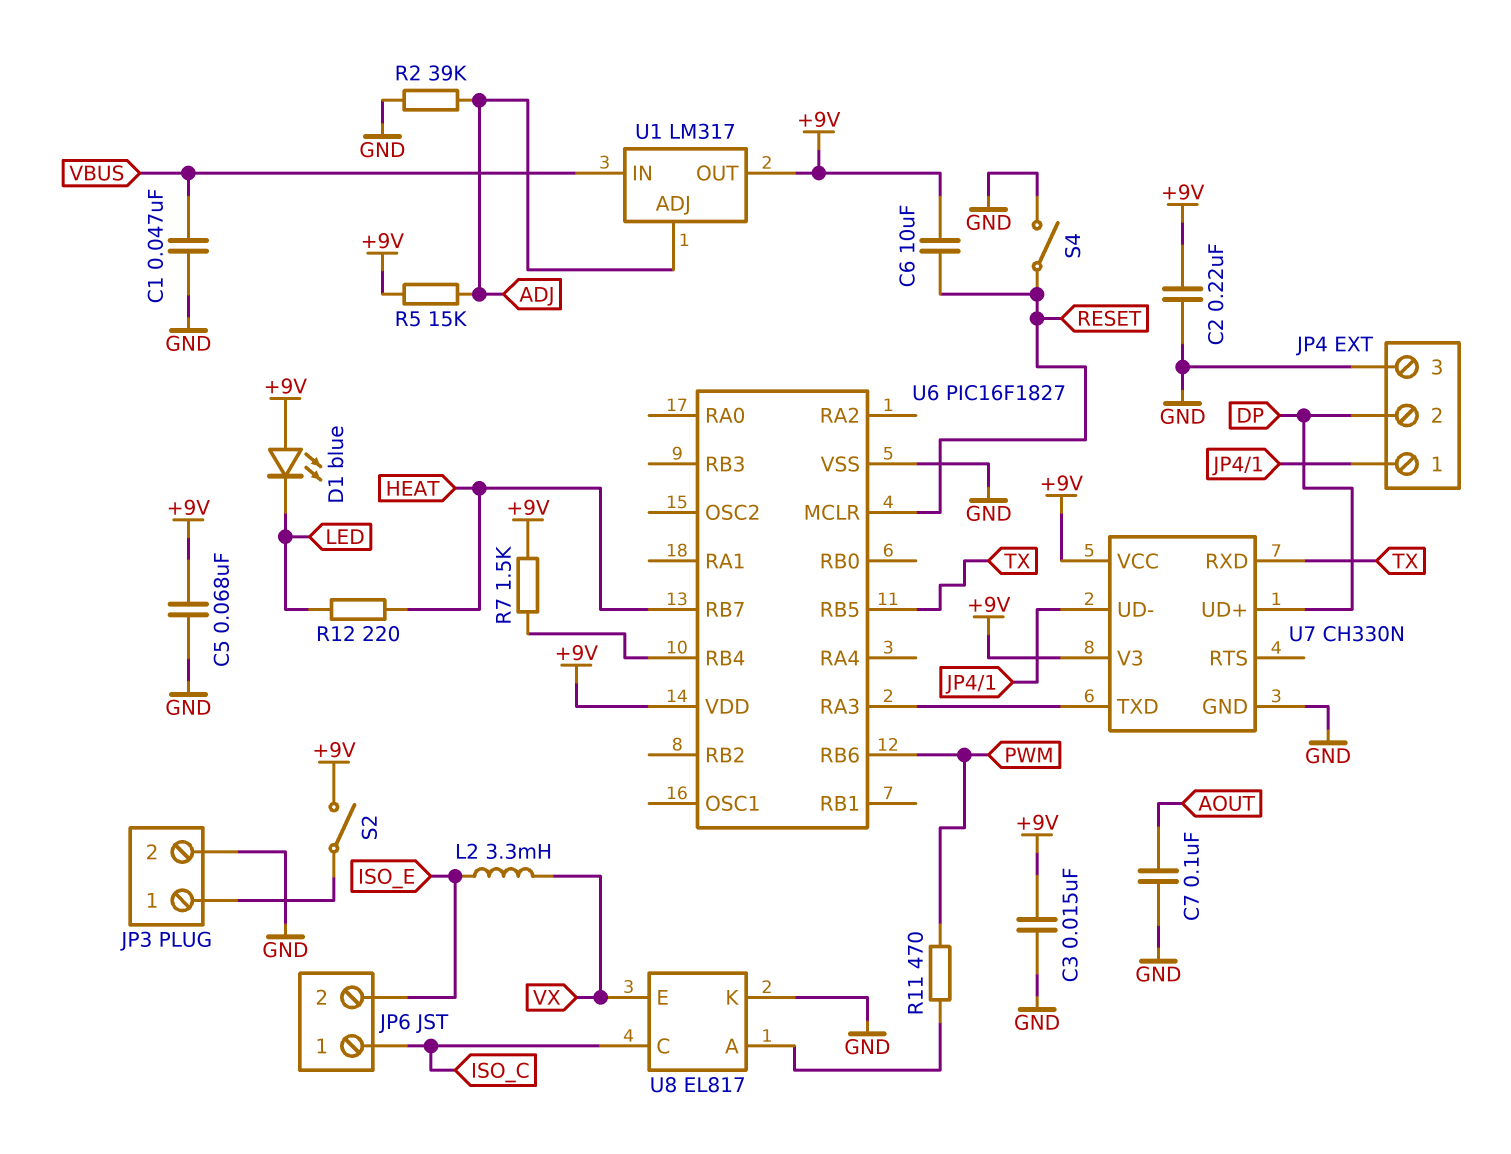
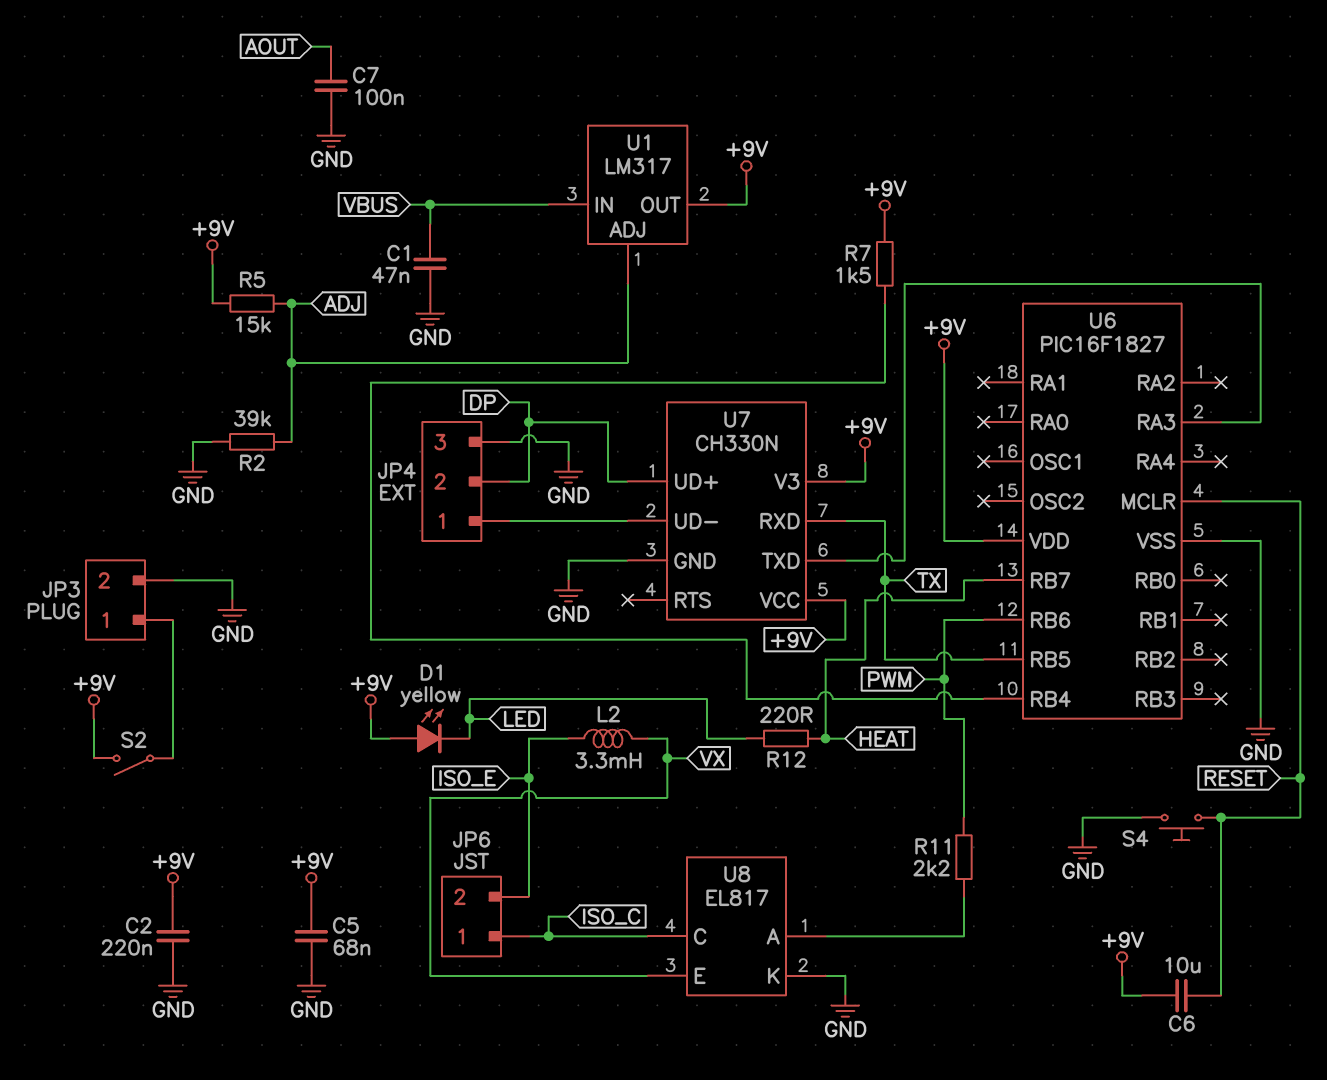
C3: 15nF (+9V, GND) -> none
D1: LED blue (A +9V, K LED) -> LED yellow (A +9V, K LED)
R11: 470 (PWM, U8/A) -> 2.2k (PWM, U8/A)
S4: switch (GND, RESET) -> button (GND, RESET)

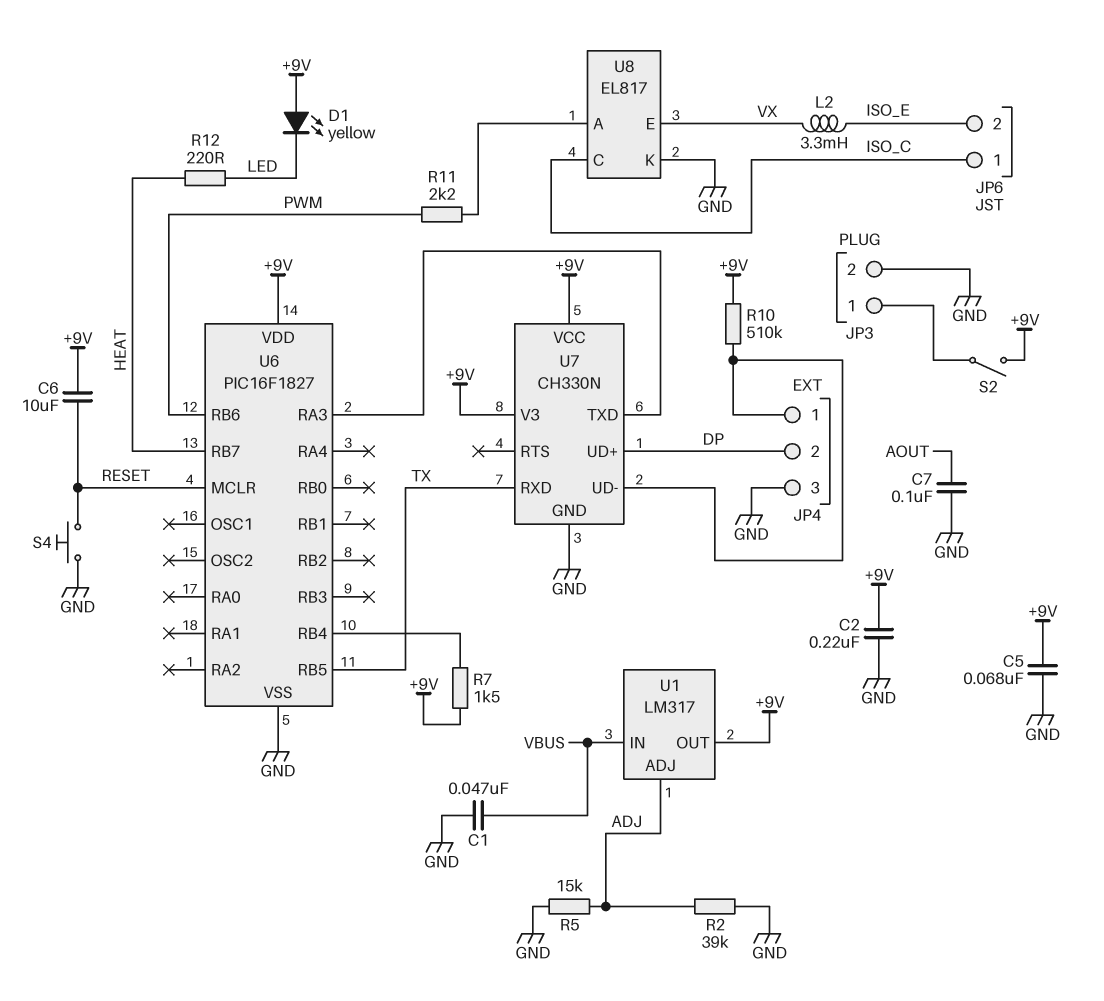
R5: 15k (+9V, ADJ) -> 15k (ADJ, GND)
R10: none -> 510k (+9V, JP4/1)

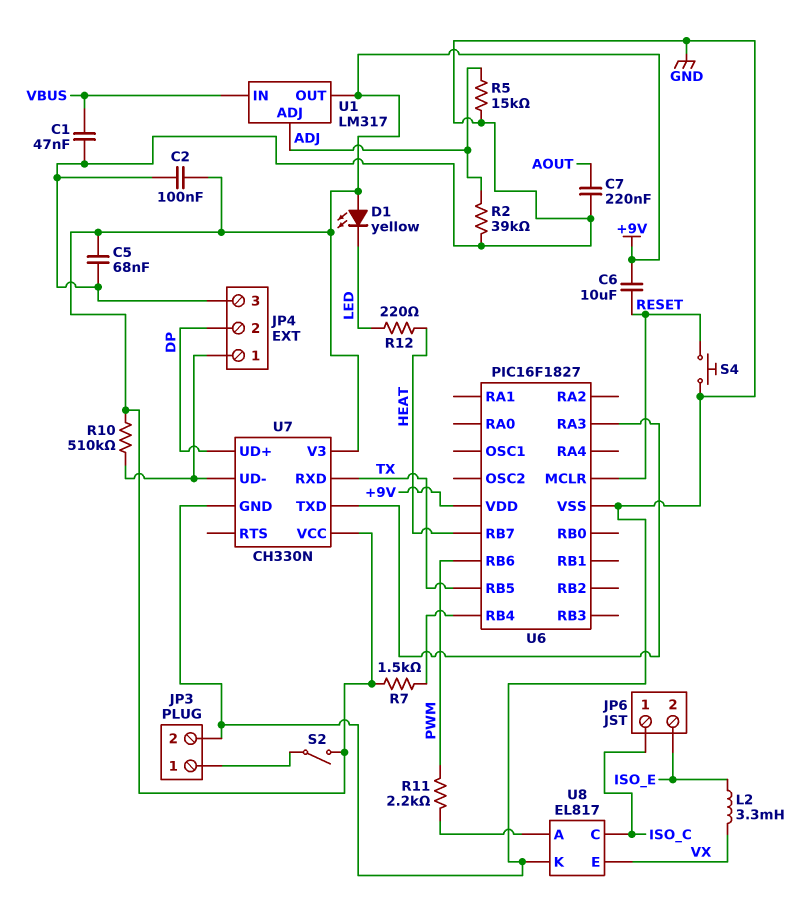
C2: 220nF (+9V, GND) -> 100nF (+9V, GND)
C7: 100nF (AOUT, GND) -> 220nF (AOUT, GND)

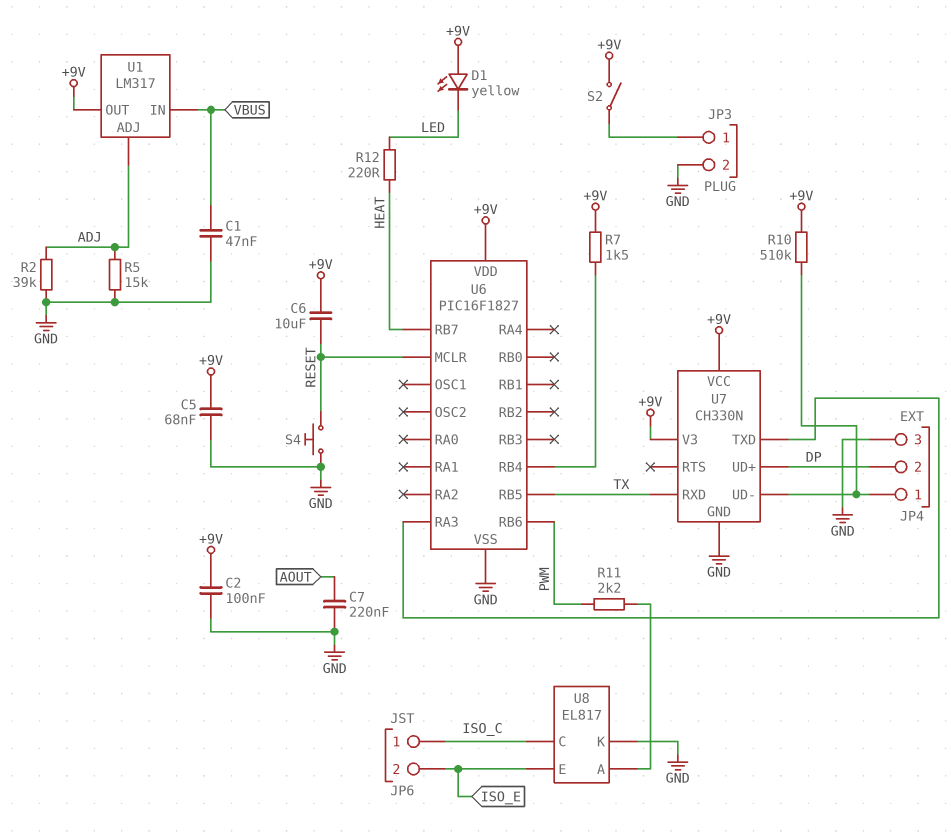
L2: 3.3mH (ISO_E, VX) -> none
U8 pin E: VX -> ISO_E

